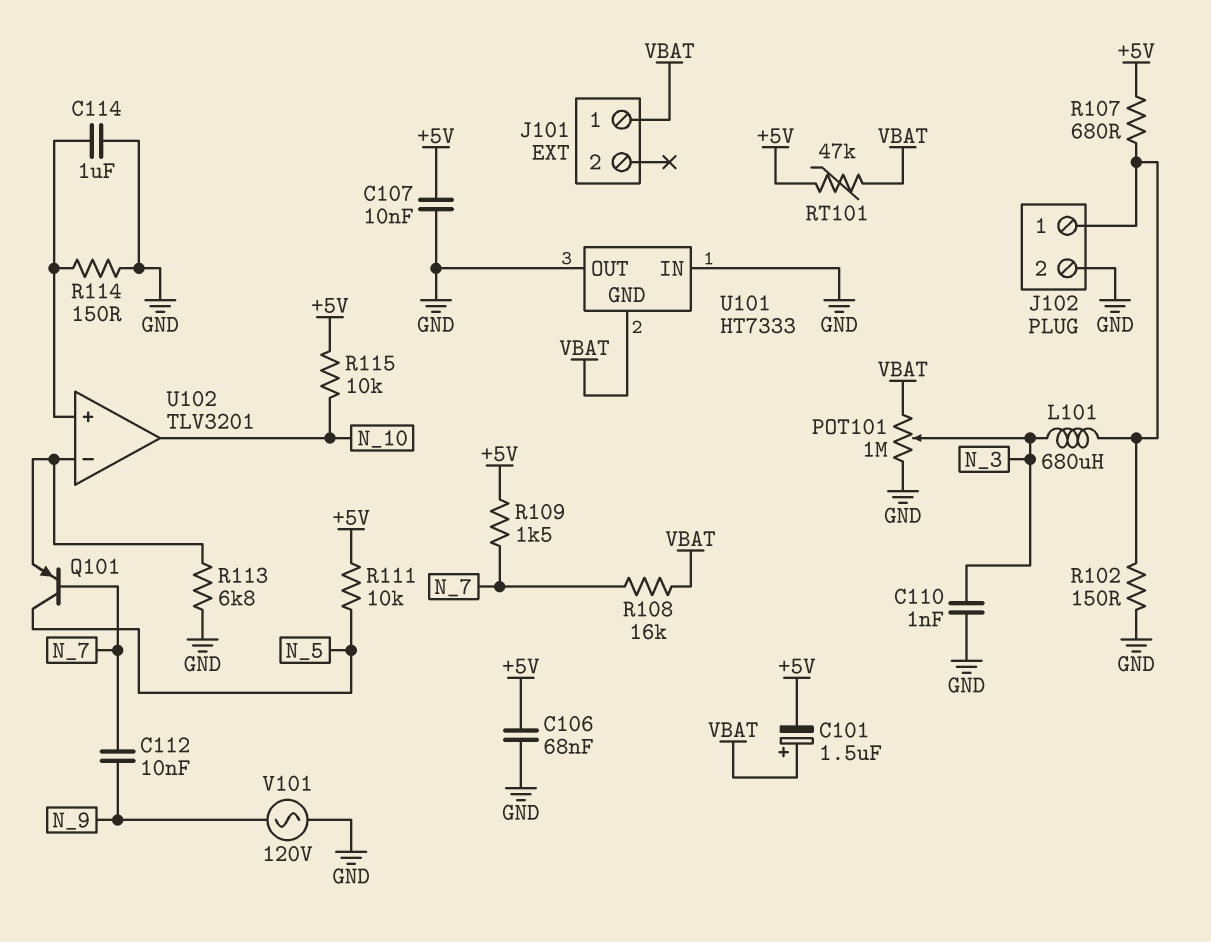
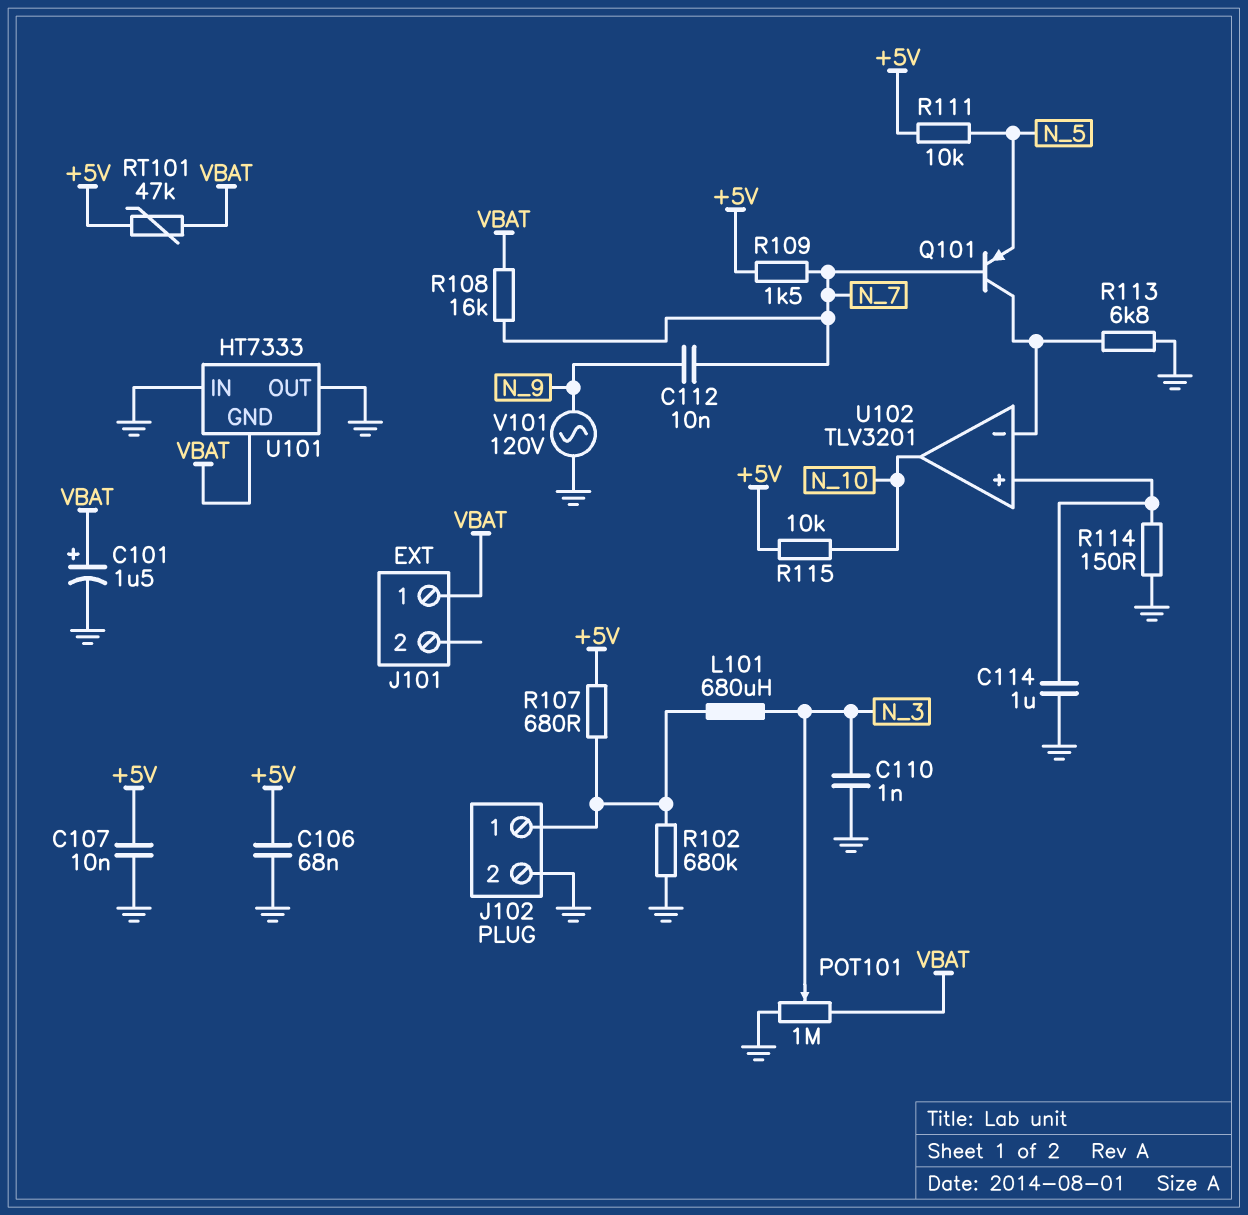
C101: 1.5uF (plus VBAT, minus +5V) -> 1.5uF (plus VBAT, minus GND)
Q101: PNP (B N_7, C N_5, E U102/in-) -> PNP (B N_7, C U102/in-, E N_5)
R102: 150 (GND, J102/1) -> 680k (GND, J102/1)

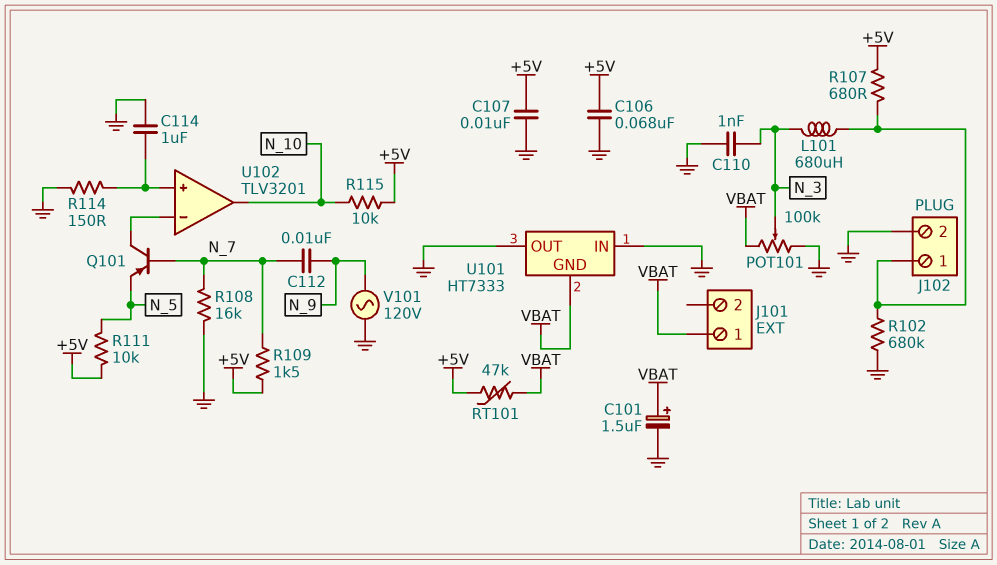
POT101: 1M (GND, VBAT, wiper N_3) -> 100k (GND, VBAT, wiper N_3)
R108: 16k (N_7, VBAT) -> 16k (GND, N_7)
R113: 6.8k (GND, U102/in-) -> none

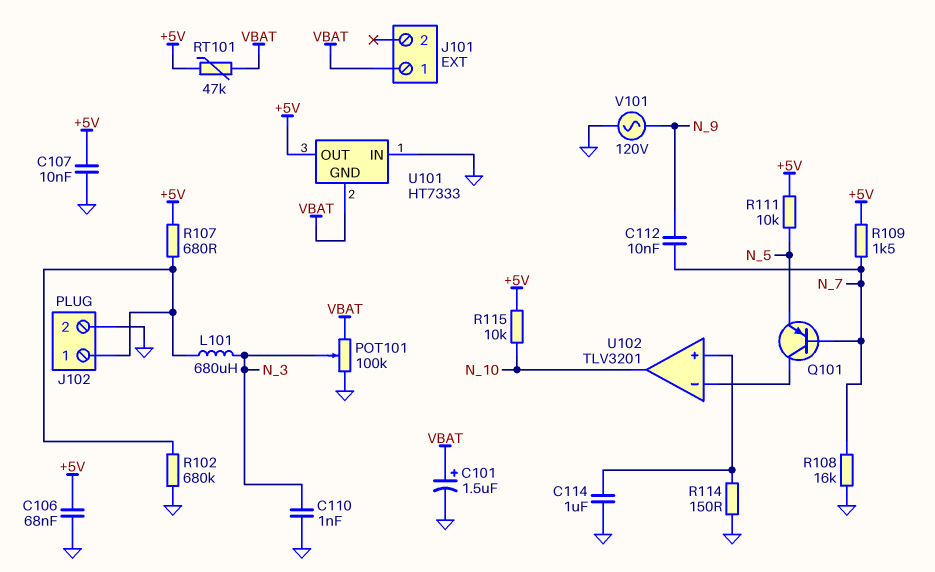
U101 pin OUT: GND -> +5V

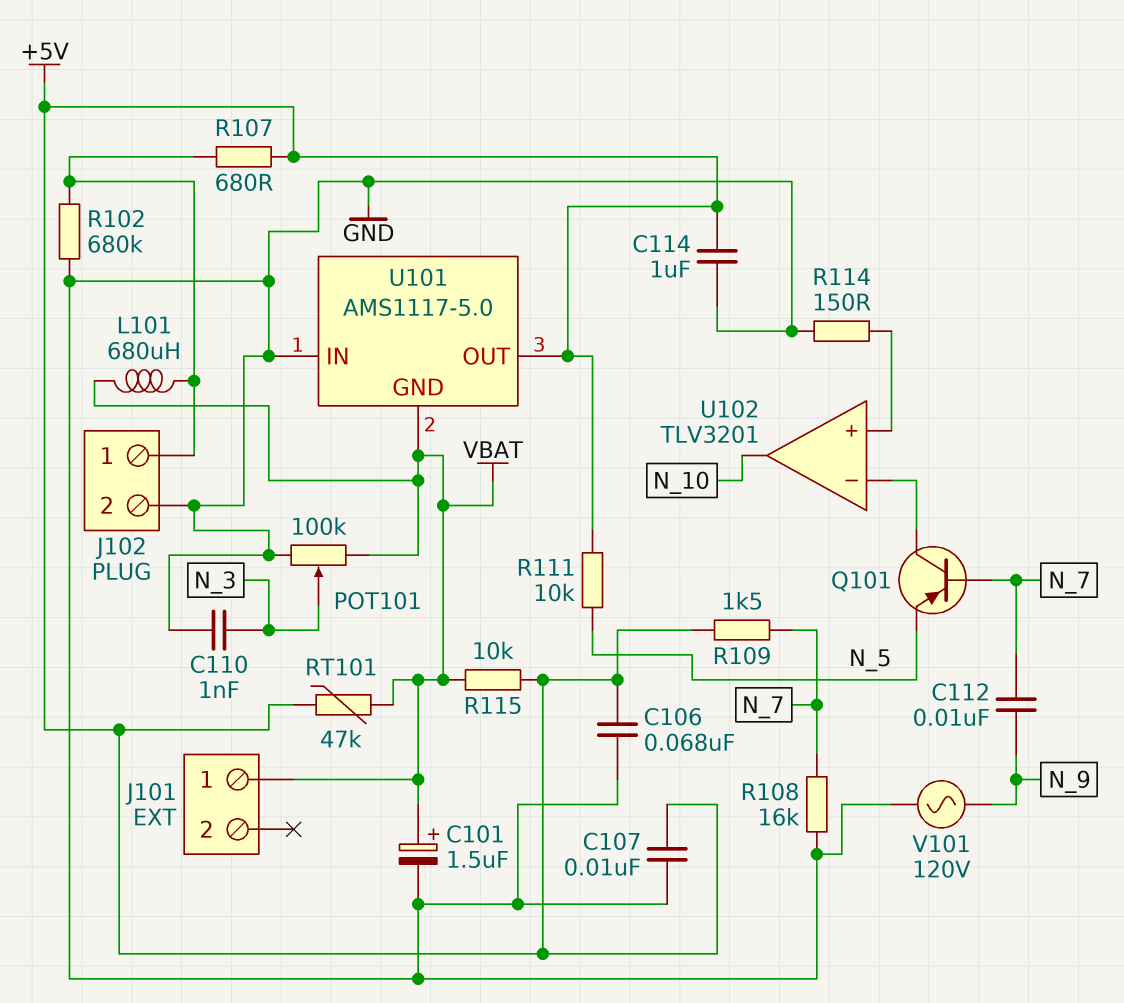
C114: 1uF (GND, U102/in+) -> 1uF (+5V, GND)
L101: 680uH (J102/1, N_3) -> 680uH (J102/1, VBAT)
R115: 10k (+5V, N_10) -> 10k (+5V, VBAT)
U101: HT7333 -> AMS1117-5.0

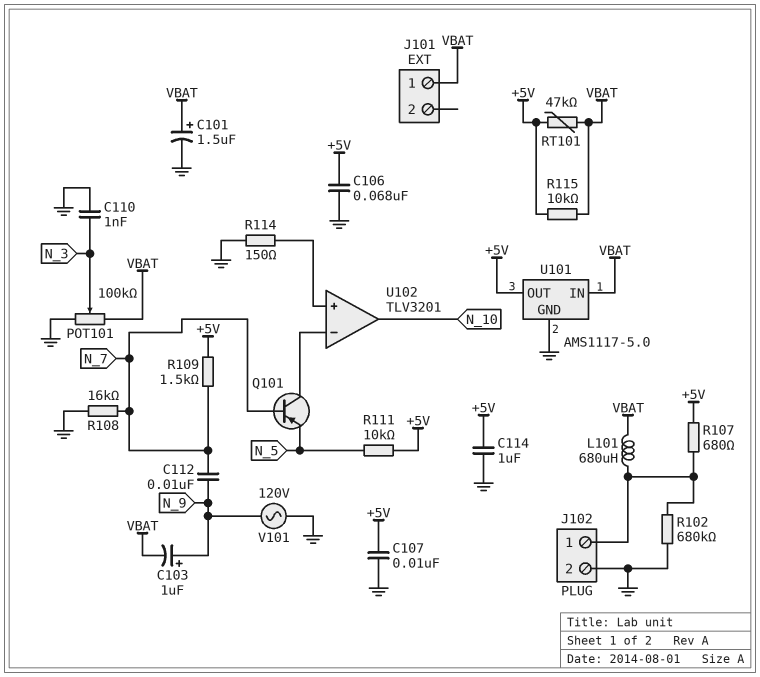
C103: none -> 1uF (plus N_9, minus VBAT)
U101 pin GND: VBAT -> GND
U101 pin IN: GND -> VBAT

